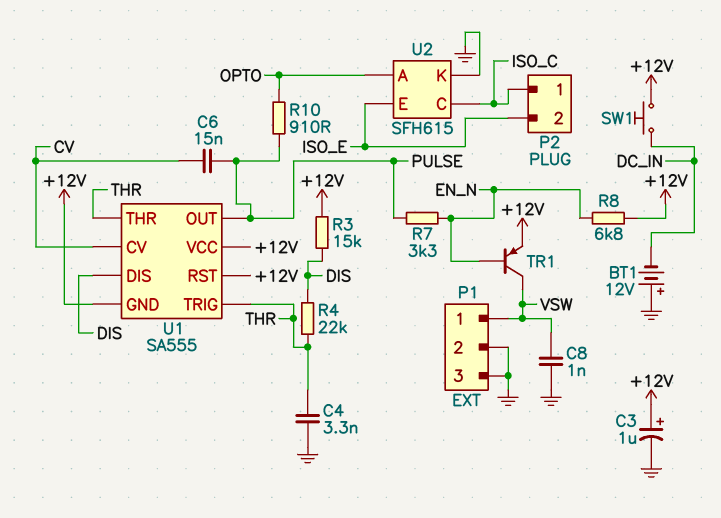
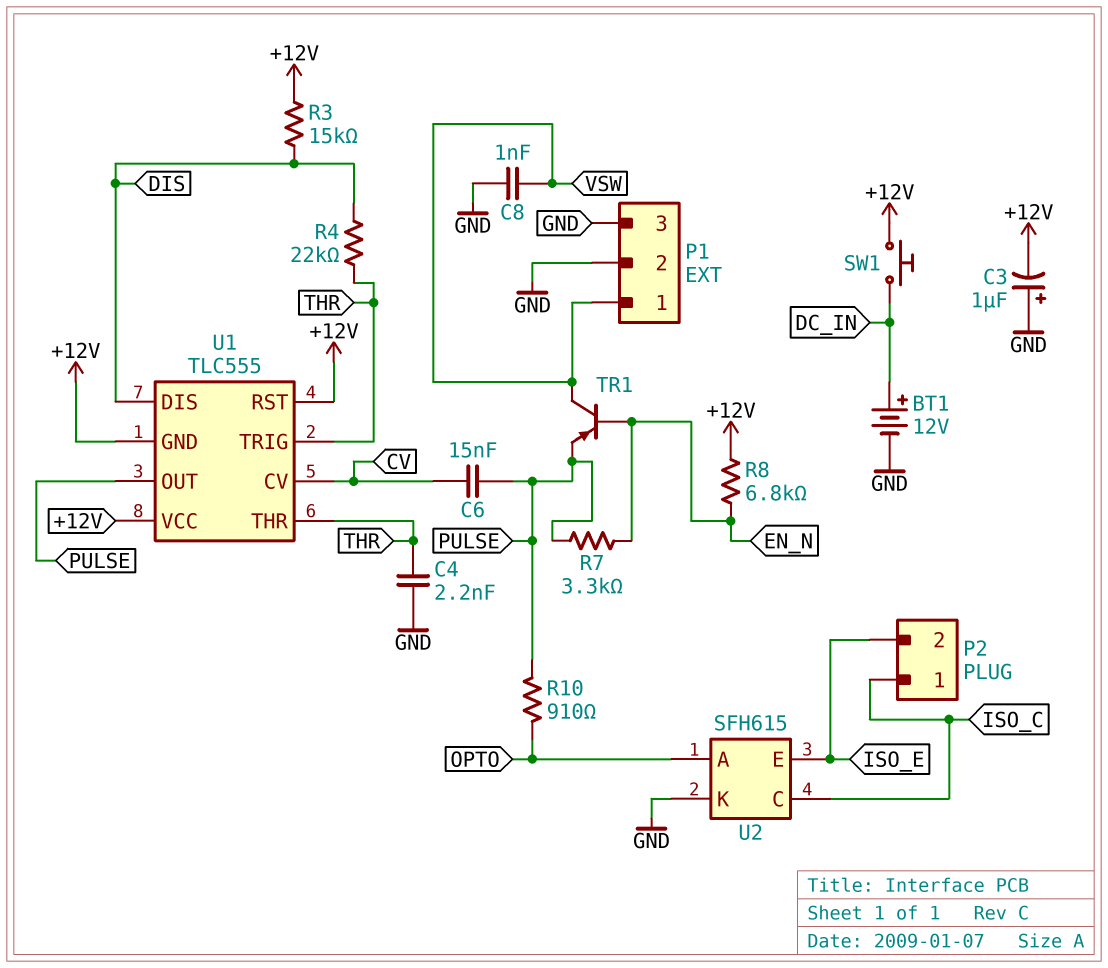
BT1: 12V (plus GND, minus DC_IN) -> 12V (plus DC_IN, minus GND)
C3: 1uF (plus +12V, minus GND) -> 1uF (plus GND, minus +12V)
C4: 3.3nF (GND, THR) -> 2.2nF (GND, THR)
TR1: PNP (B EN_N, C VSW, E +12V) -> PNP (B EN_N, C VSW, E PULSE)
U1: SA555 -> TLC555

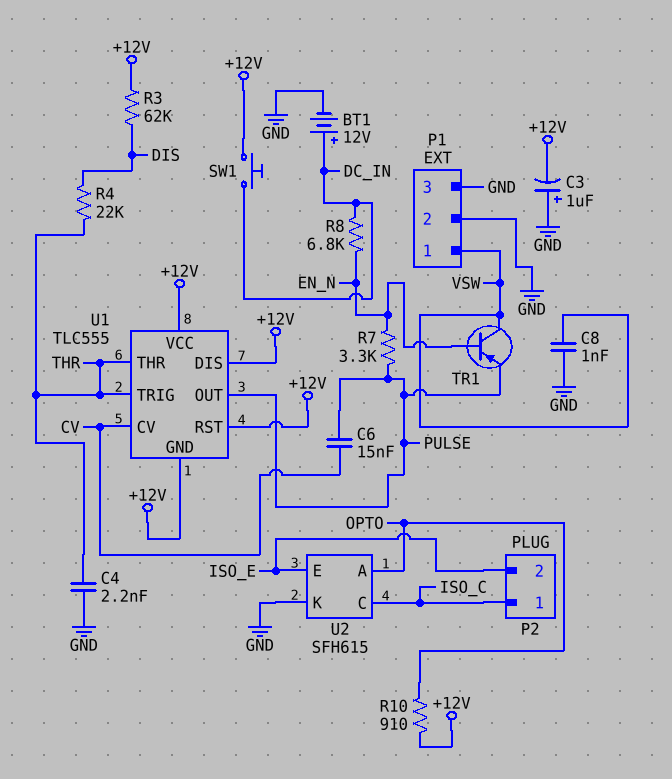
R3: 15k (+12V, DIS) -> 62k (+12V, DIS)
R8: 6.8k (+12V, EN_N) -> 6.8k (DC_IN, EN_N)
R10: 910 (OPTO, PULSE) -> 910 (+12V, OPTO)
U1 pin DIS: DIS -> +12V

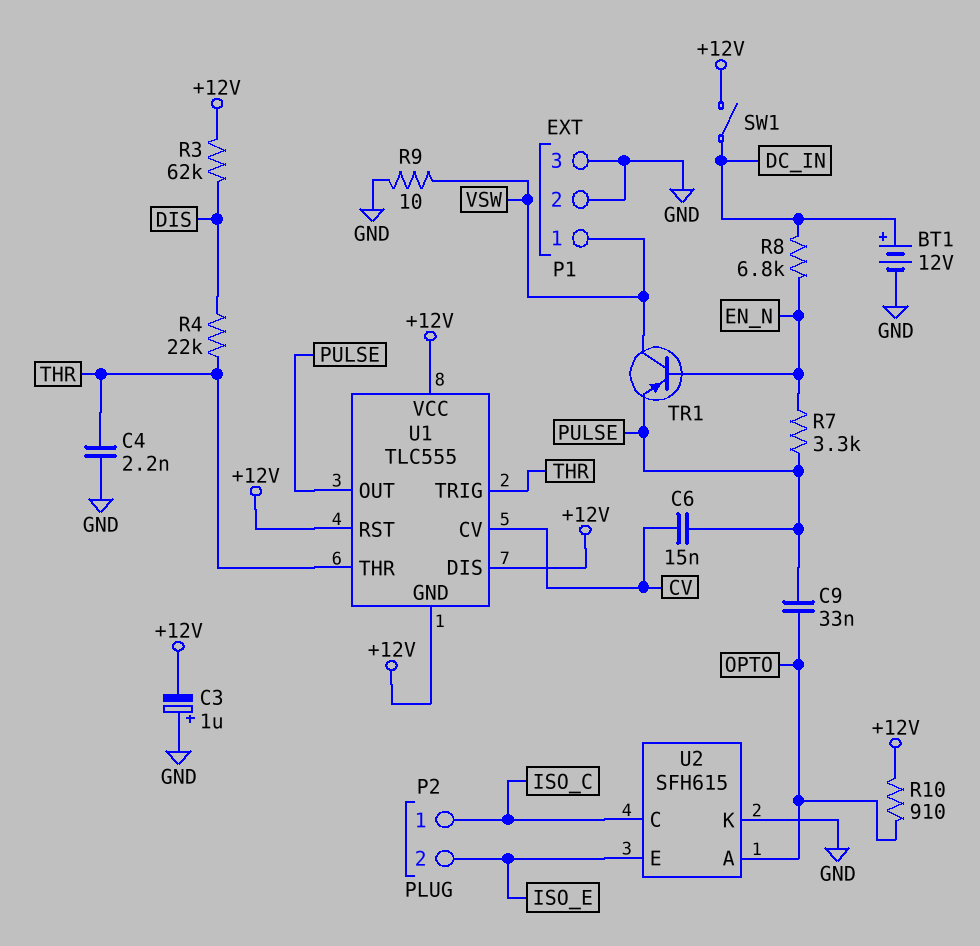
C8: 1nF (GND, VSW) -> none
C9: none -> 33nF (OPTO, PULSE)
R9: none -> 10 (GND, VSW)
SW1: button (+12V, DC_IN) -> switch (+12V, DC_IN)

